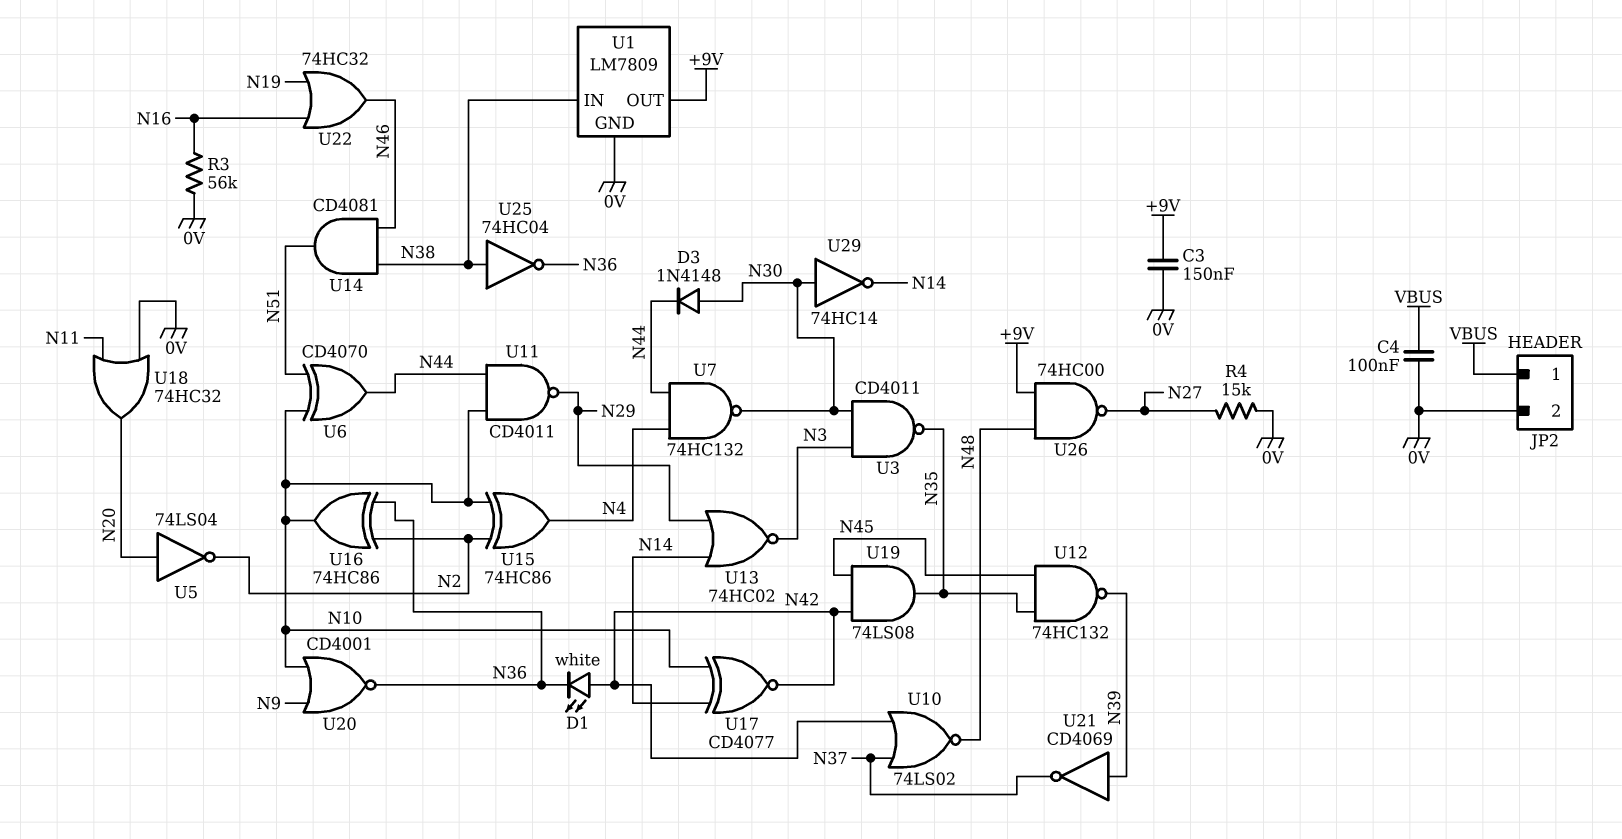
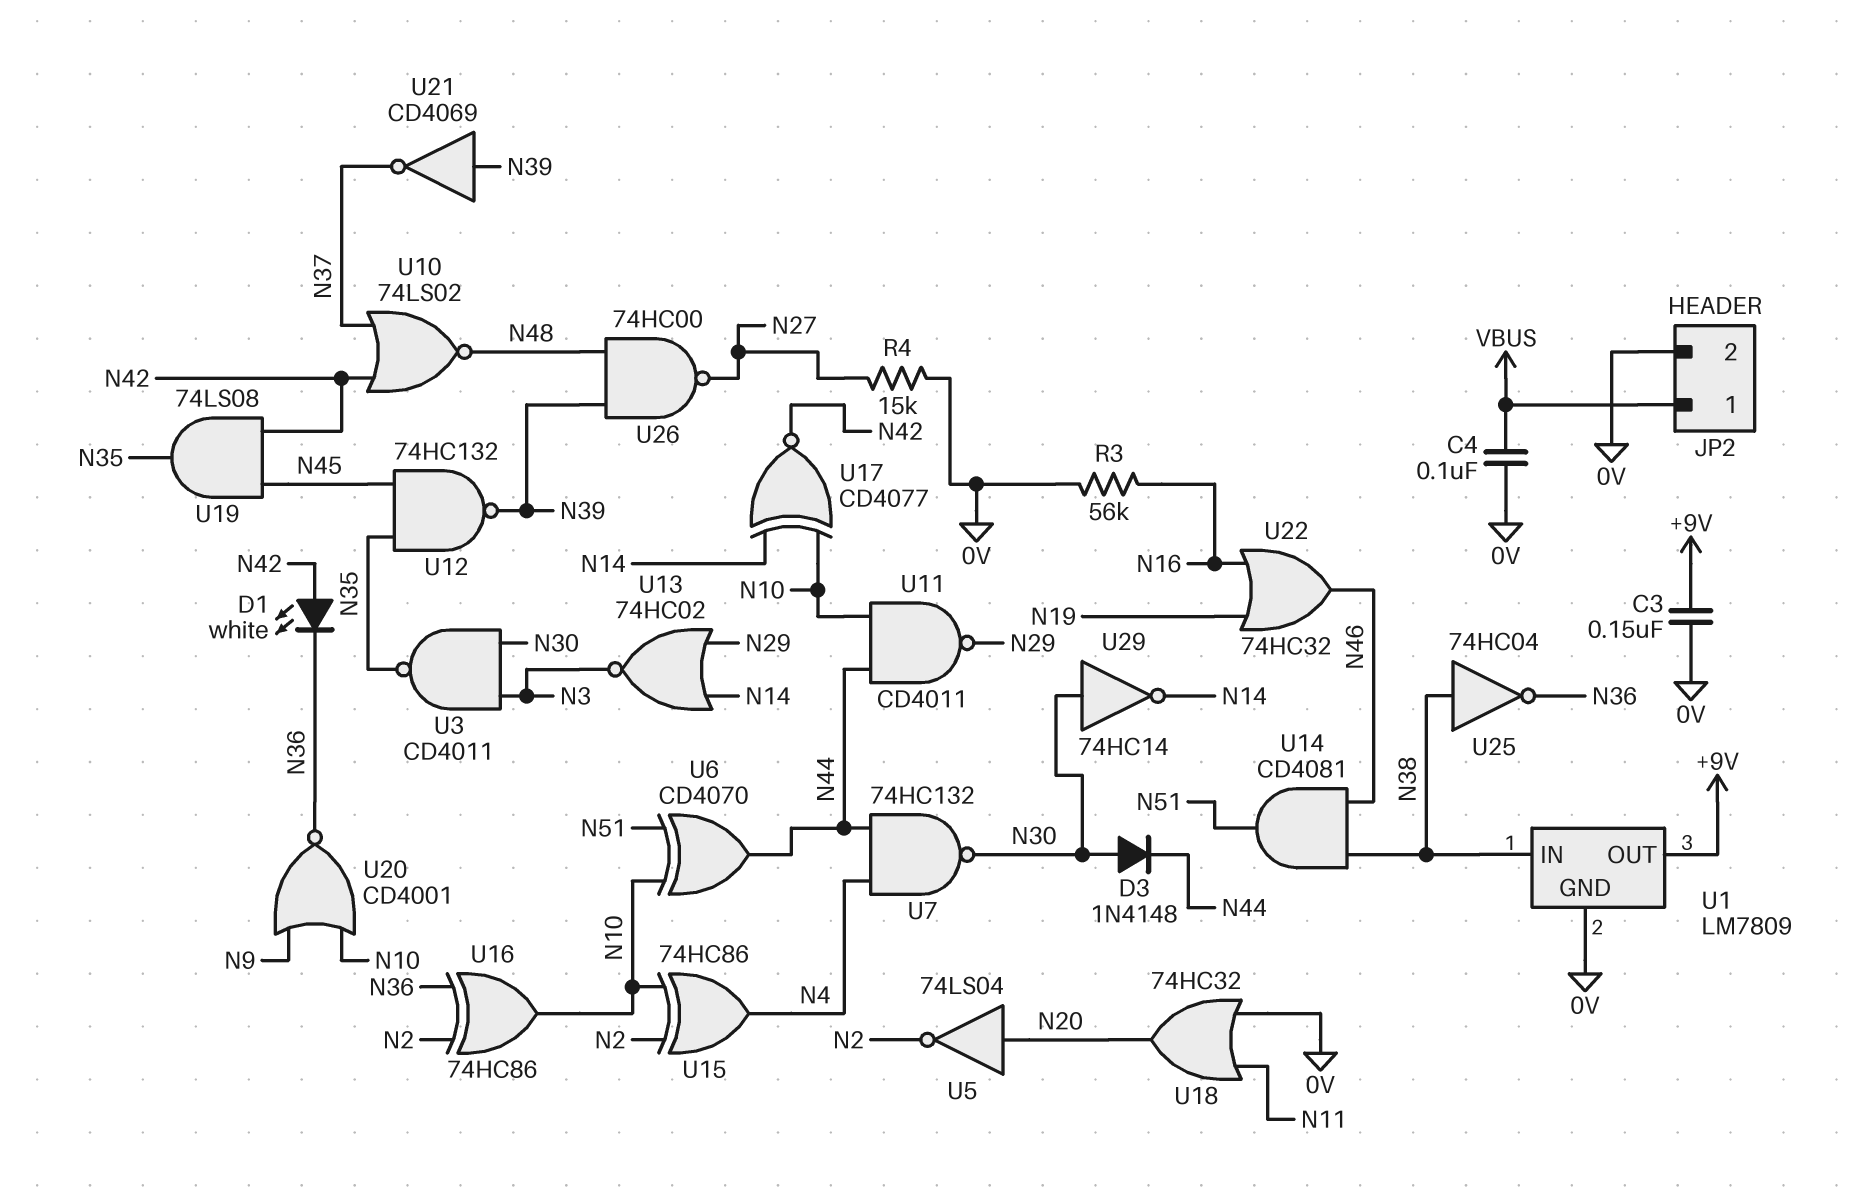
U26: NAND 74HC00 (in +9V, in N48, out N27) -> NAND 74HC00 (in N39, in N48, out N27)

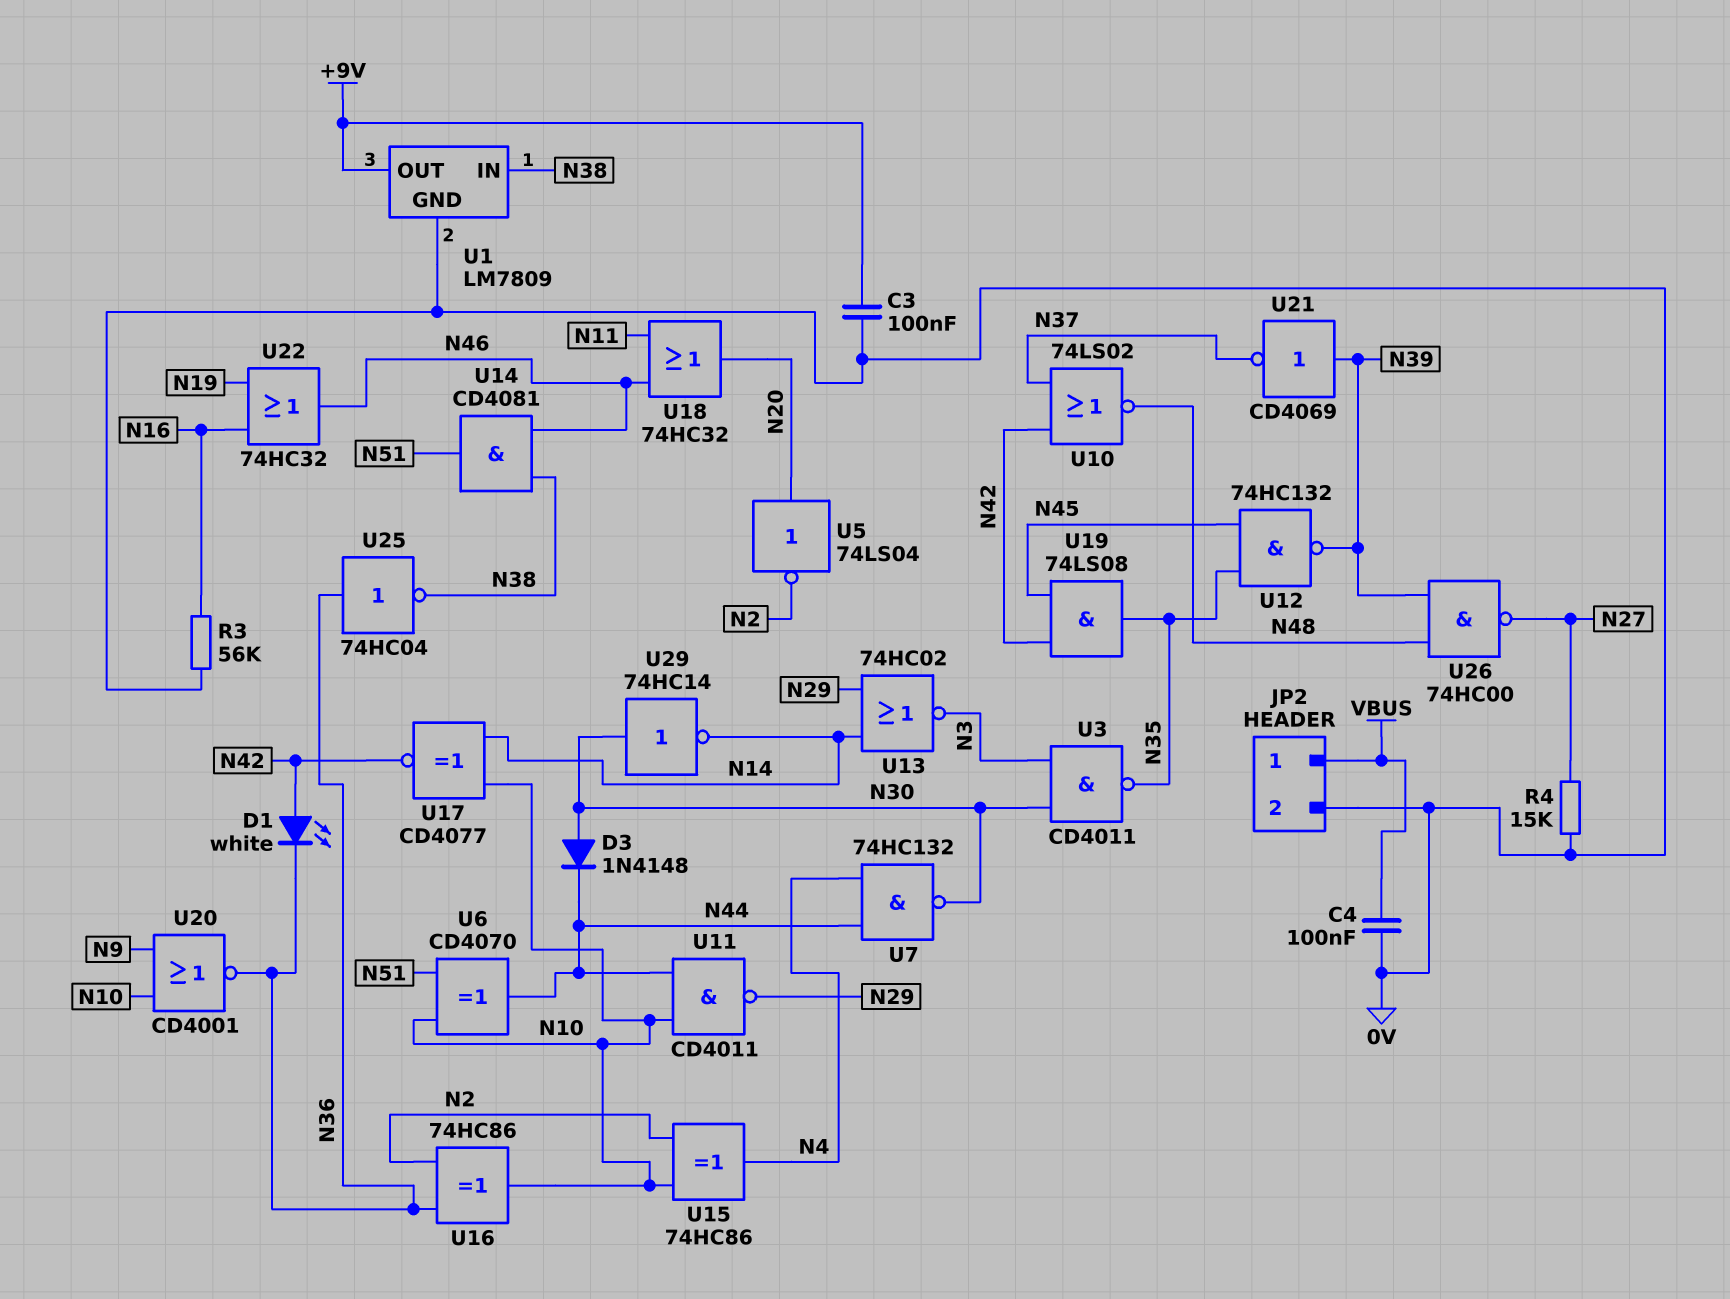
C3: 150nF (+9V, 0V) -> 100nF (+9V, 0V)
U18: OR 74HC32 (in 0V, in N11, out N20) -> OR 74HC32 (in N11, in N46, out N20)
U25: NOT 74HC04 (in N38, out N36) -> NOT 74HC04 (in N36, out N38)

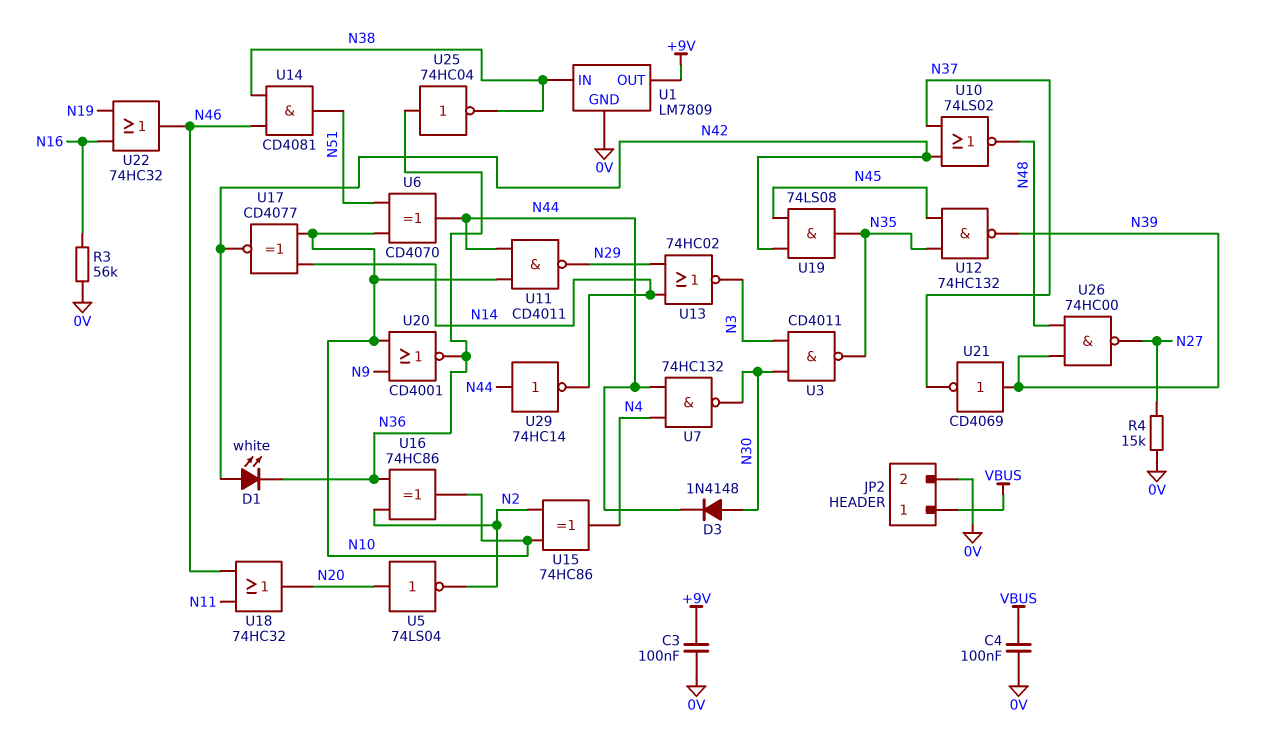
U29: NOT 74HC14 (in N30, out N14) -> NOT 74HC14 (in N44, out N14)

